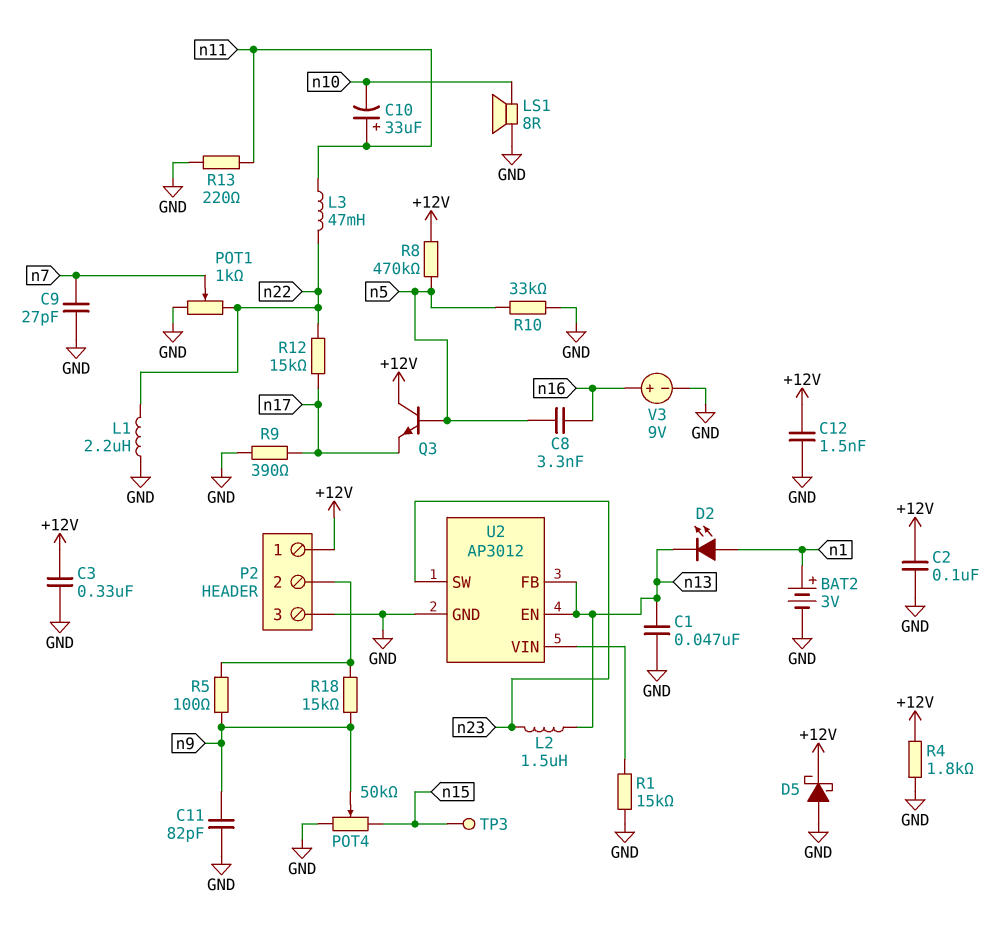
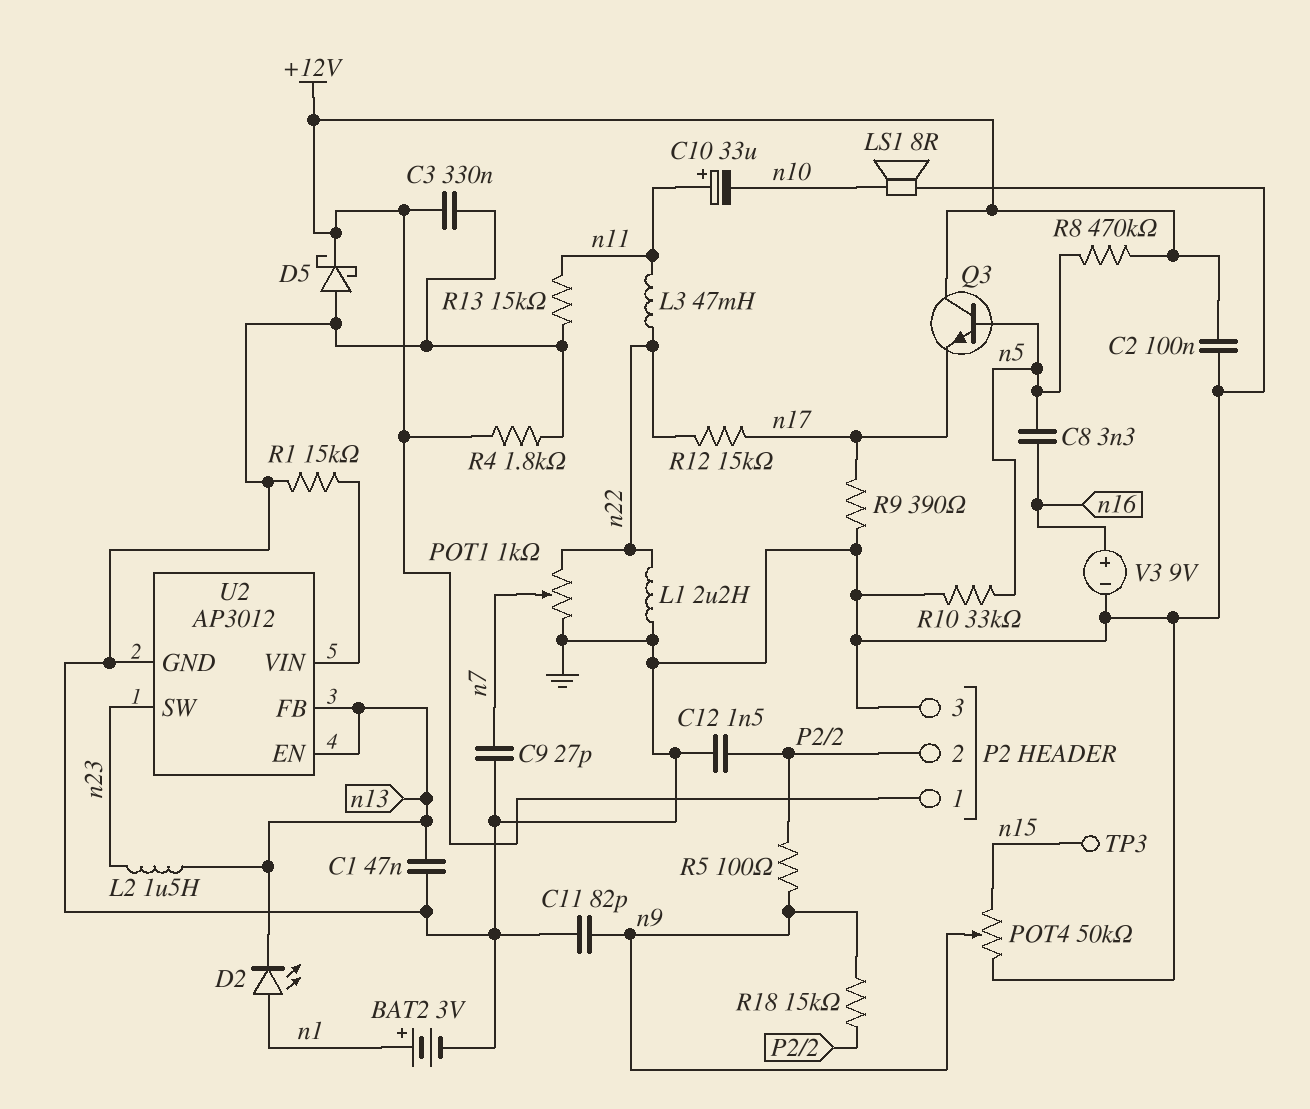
C12: 1.5nF (+12V, GND) -> 1.5nF (GND, P2/2)
R13: 220 (GND, n11) -> 15k (GND, n11)

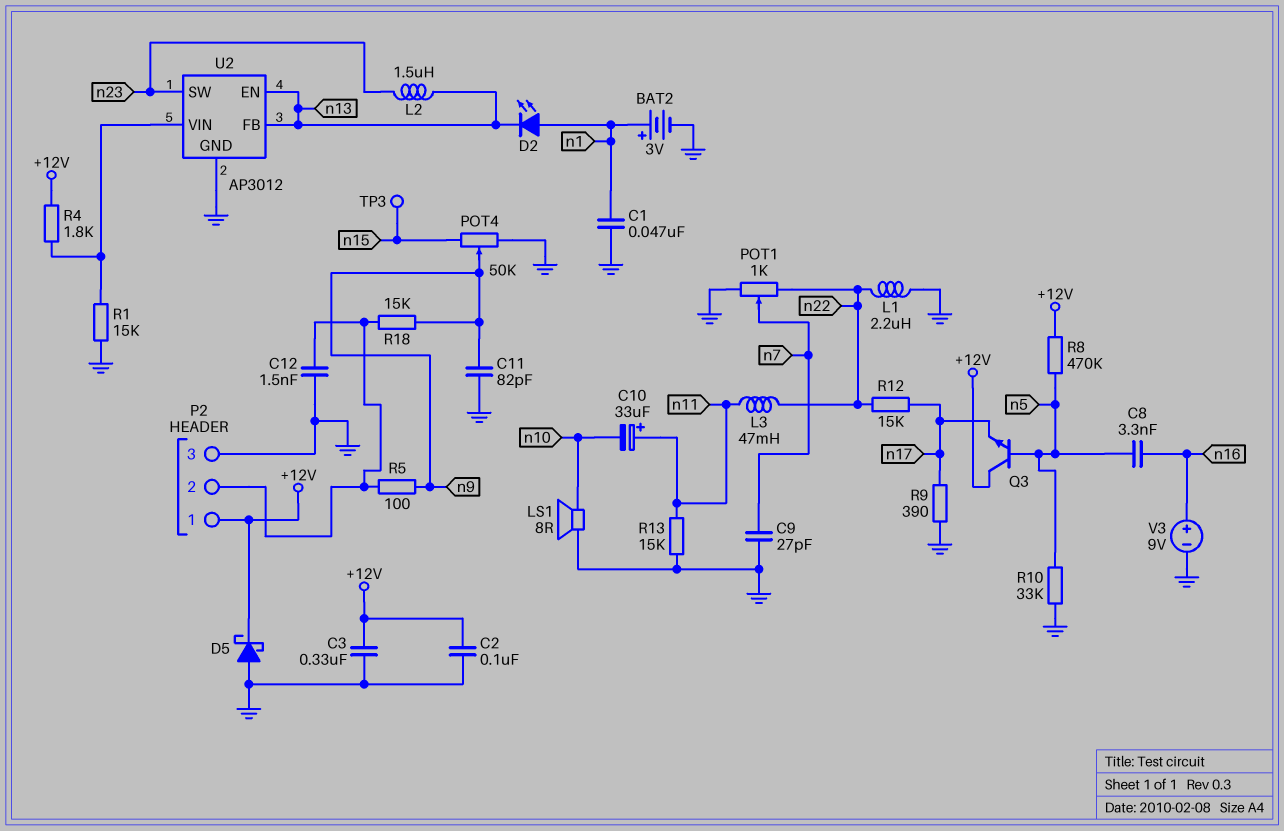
C1: 47nF (GND, n13) -> 47nF (GND, n1)
R4: 1.8k (+12V, GND) -> 1.8k (+12V, U2/VIN)

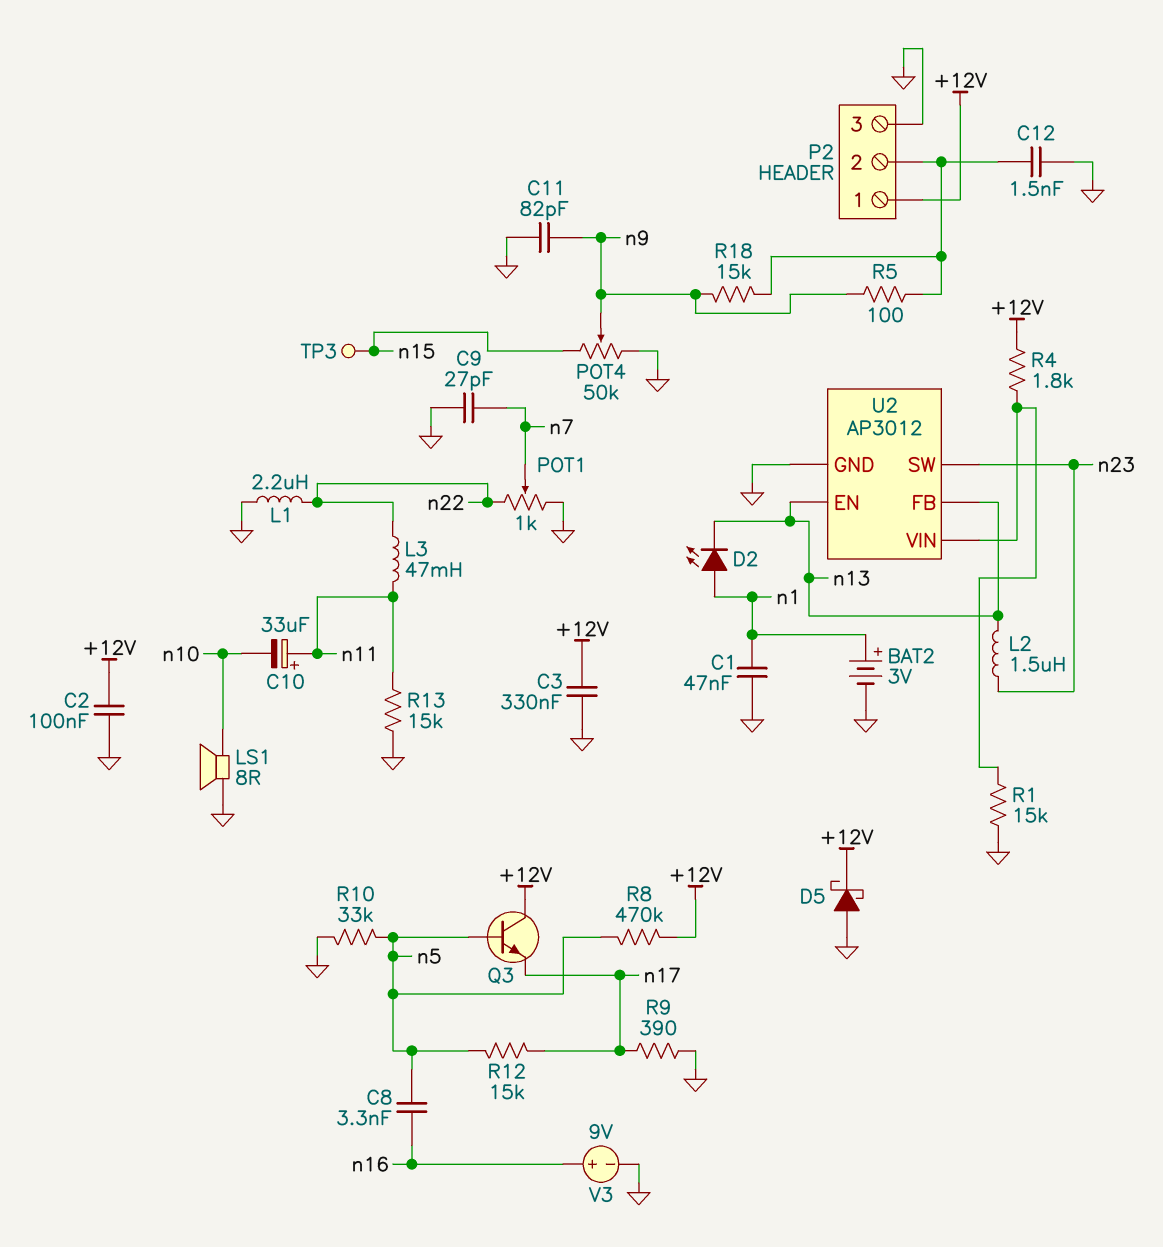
R12: 15k (n17, n22) -> 15k (n5, n17)

